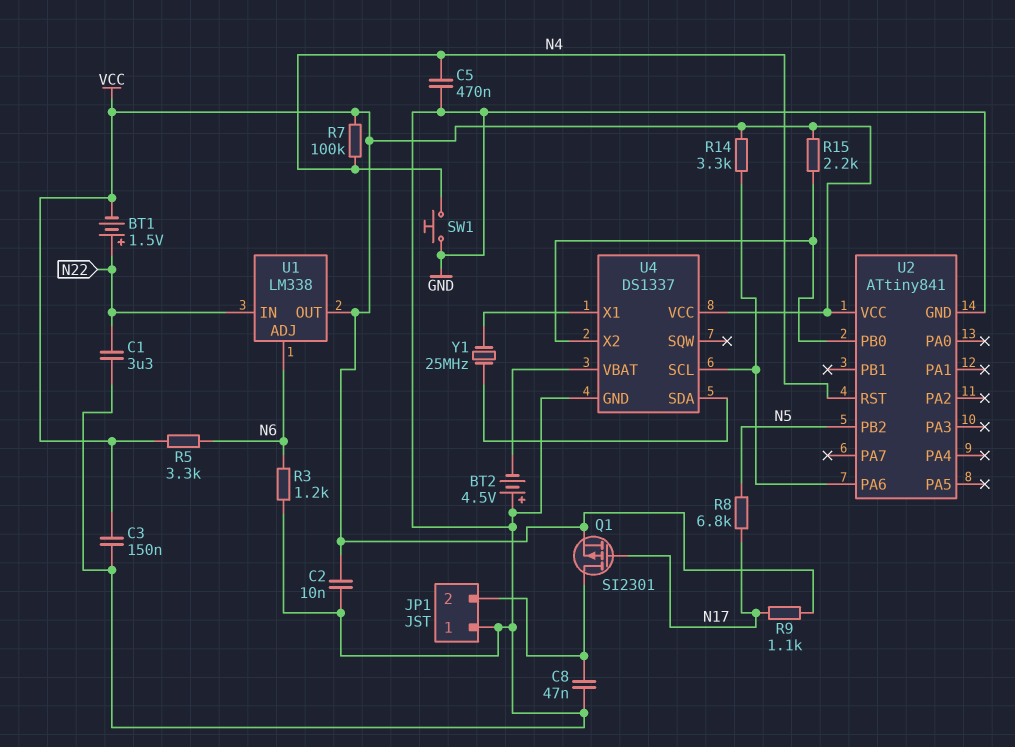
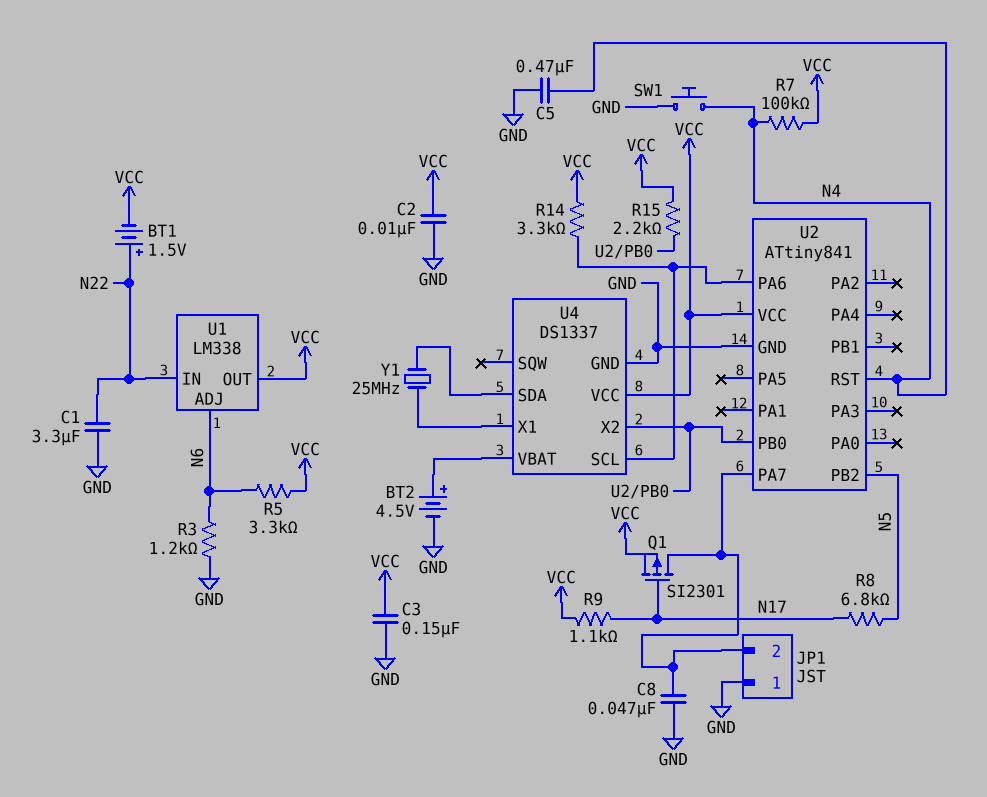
BT2: 4.5V (plus GND, minus U4/VBAT) -> 4.5V (plus U4/VBAT, minus GND)
U2 pin PA7: none -> JP1/2

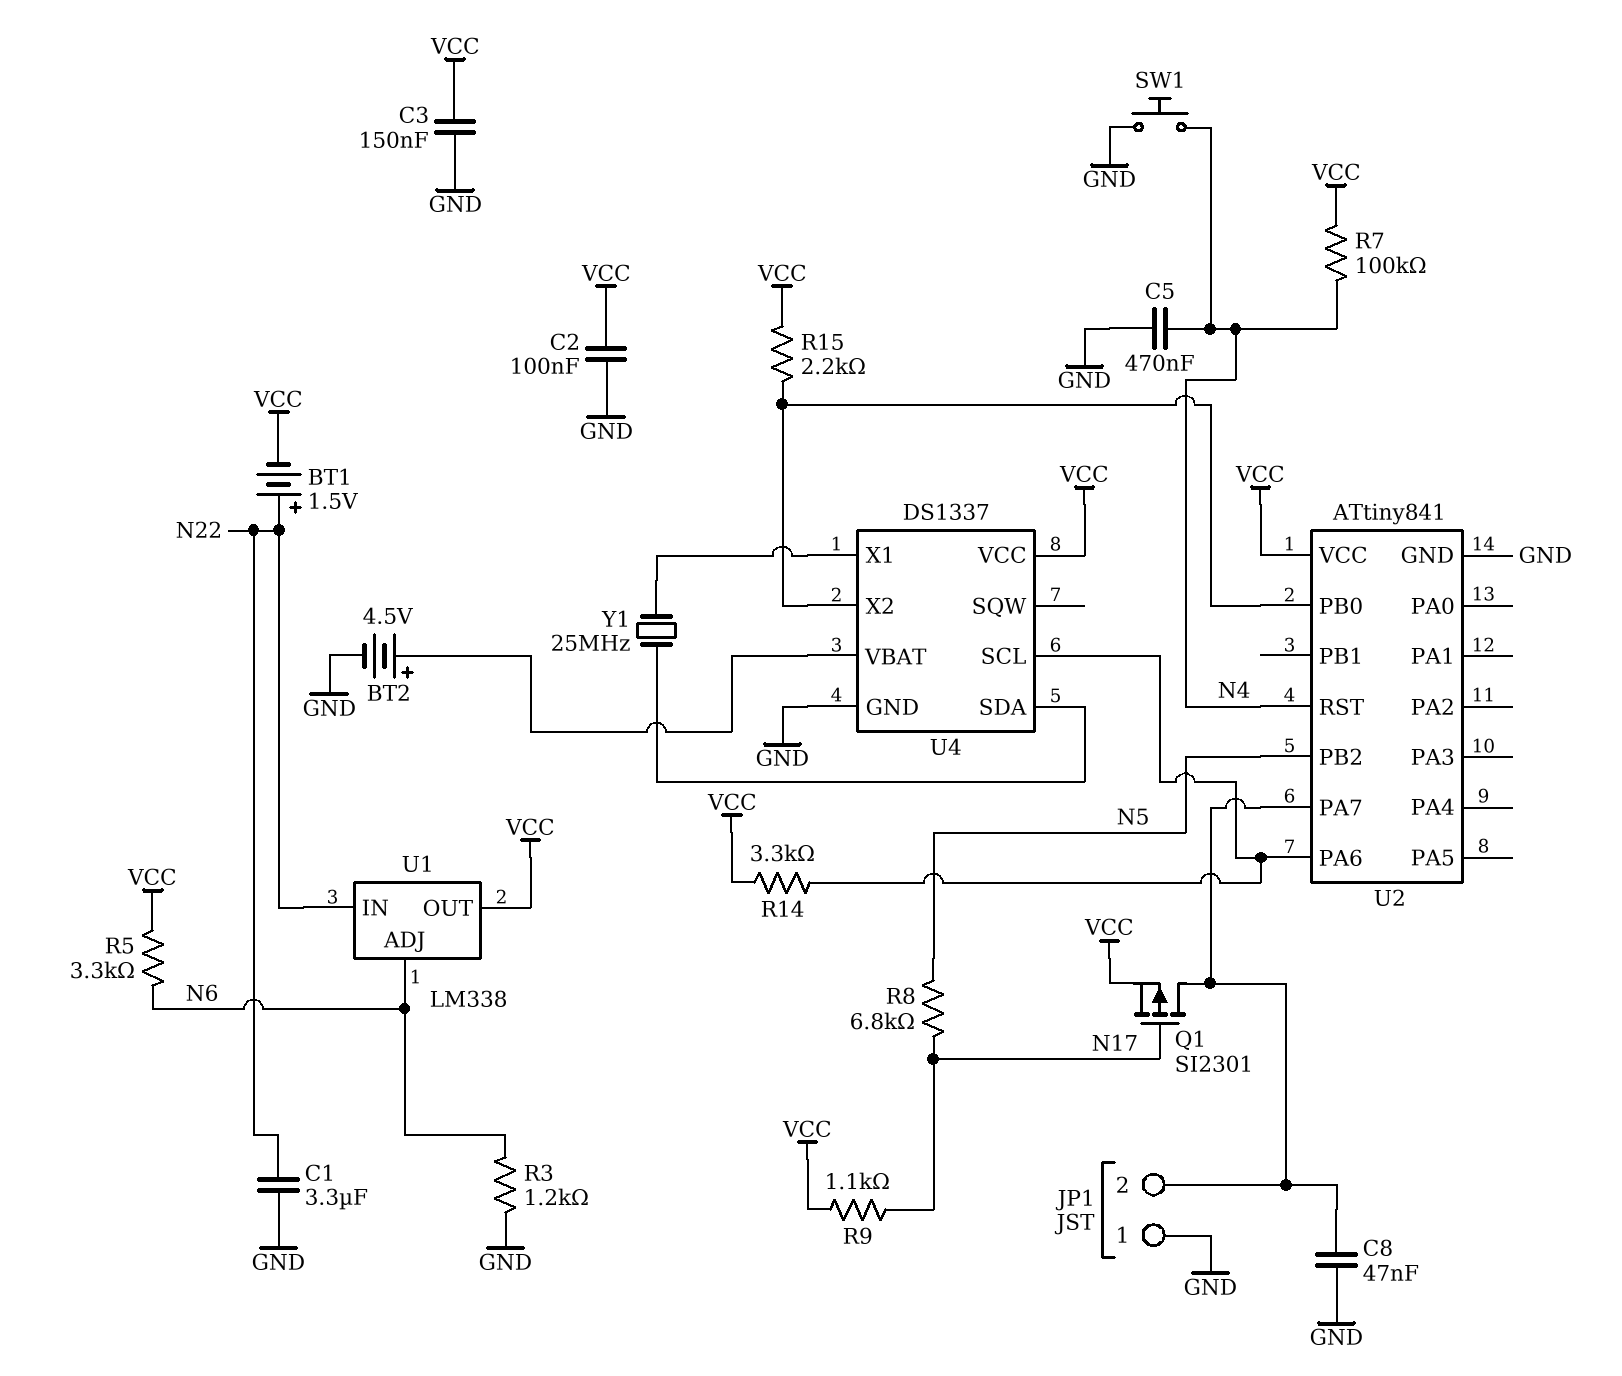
C2: 10nF (GND, VCC) -> 100nF (GND, VCC)

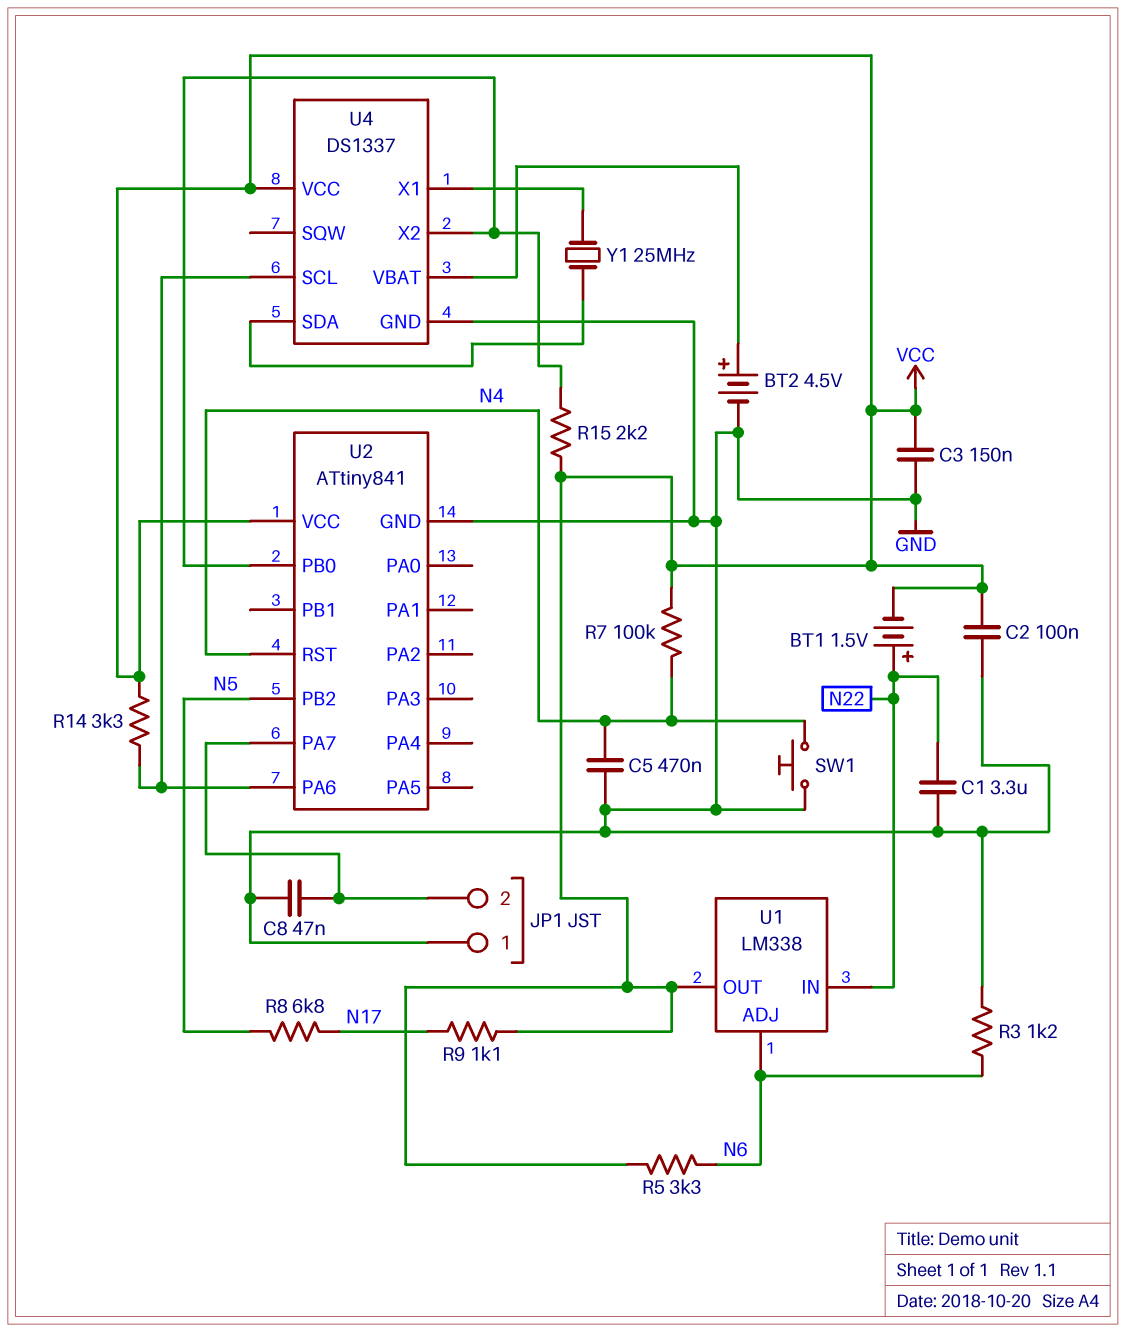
Q1: PMOS SI2301 (G N17, D JP1/2, S VCC) -> none

